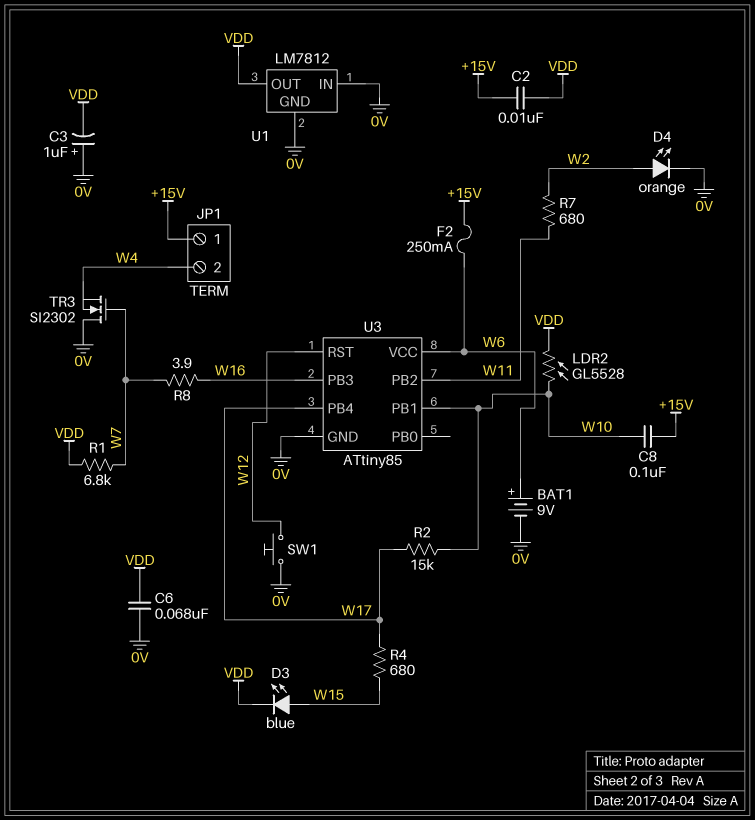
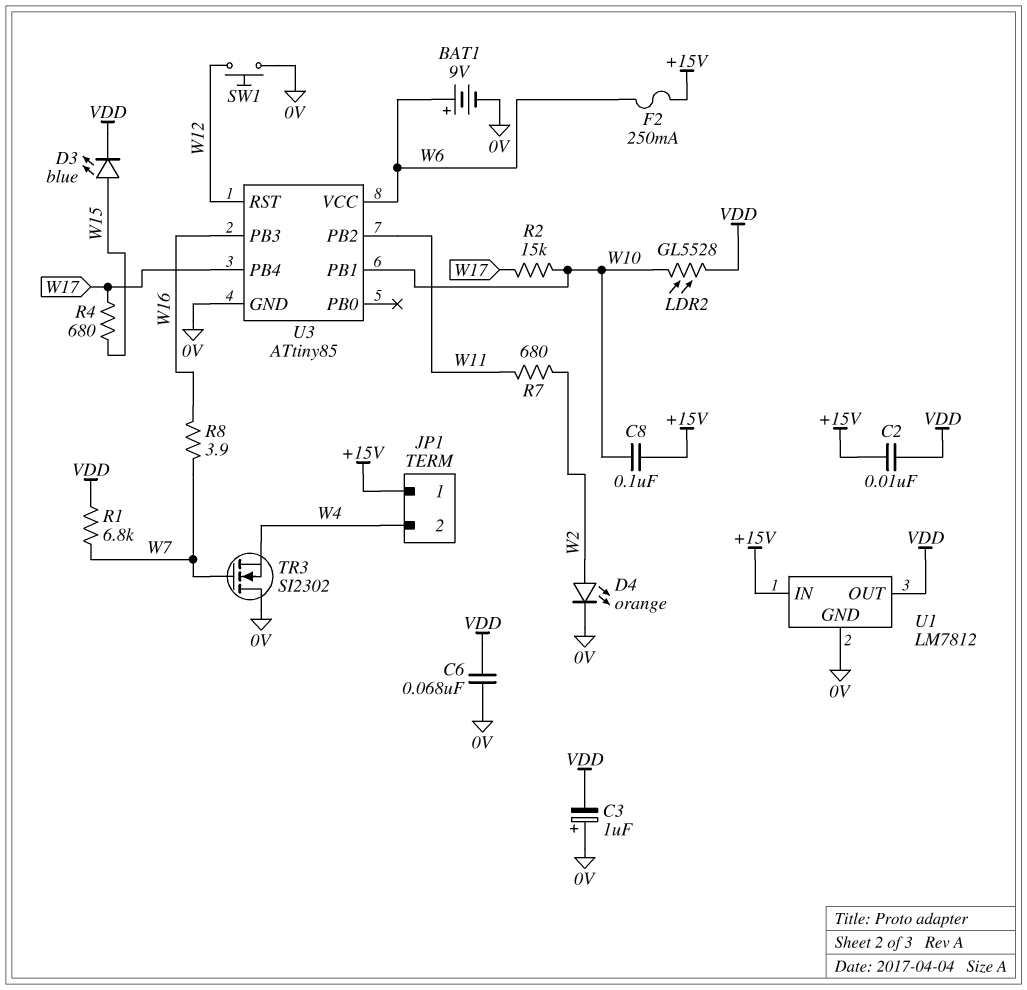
U1 pin IN: 0V -> +15V

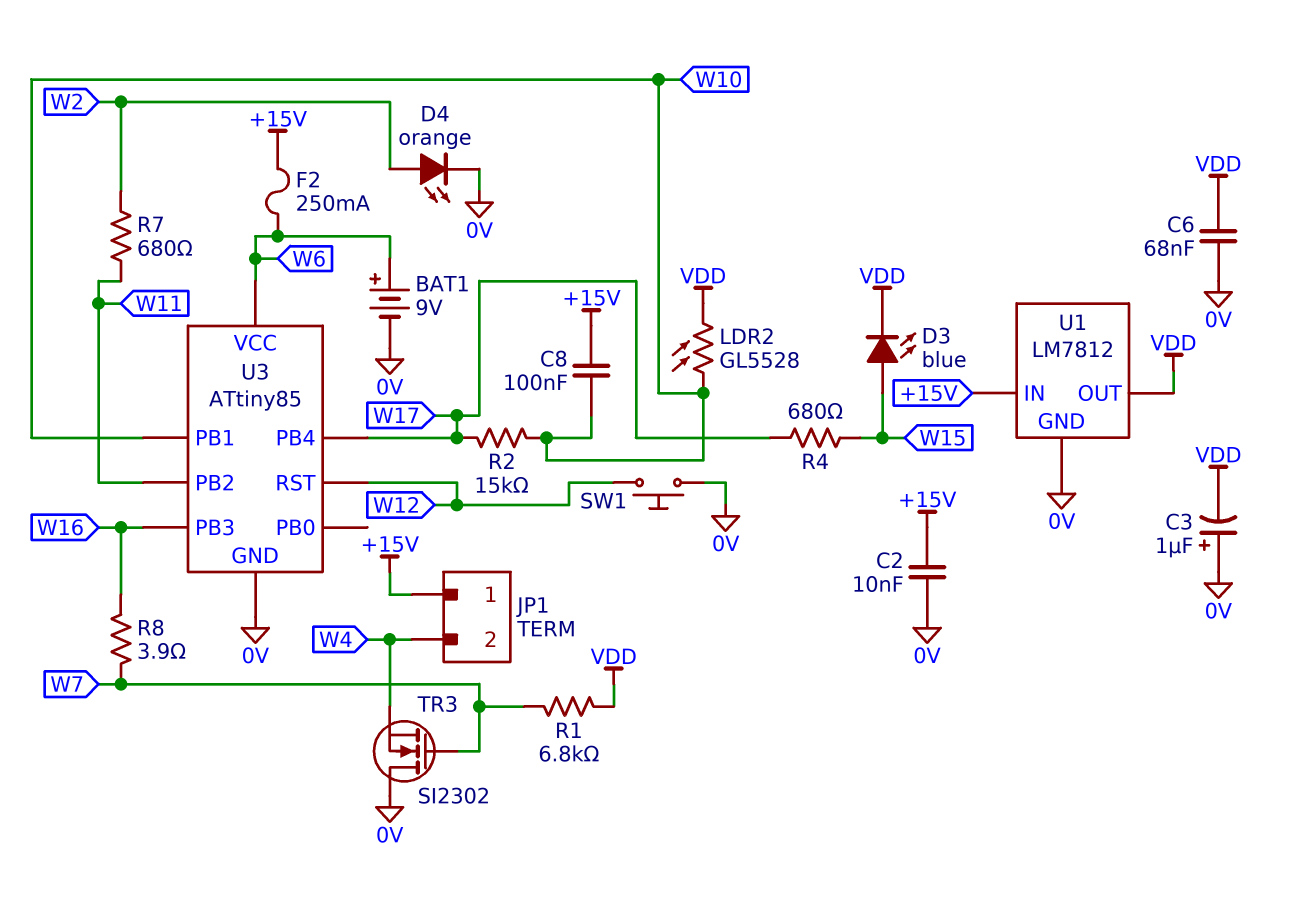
C2: 10nF (+15V, VDD) -> 10nF (+15V, 0V)

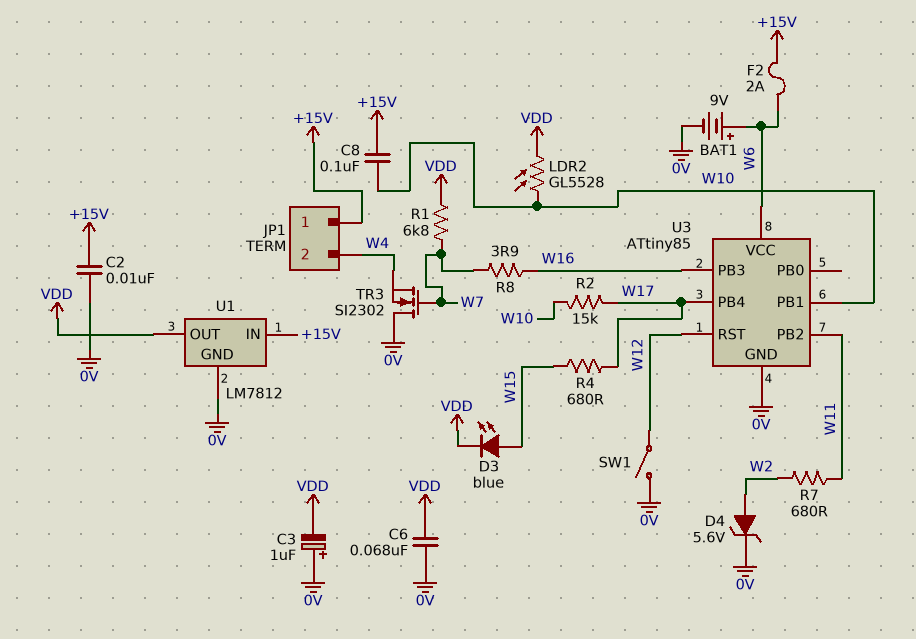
D4: LED orange (A W2, K 0V) -> zener 5.6V (A W2, K 0V)
F2: 250mA (+15V, W6) -> 2A (+15V, W6)
SW1: button (0V, W12) -> switch (0V, W12)

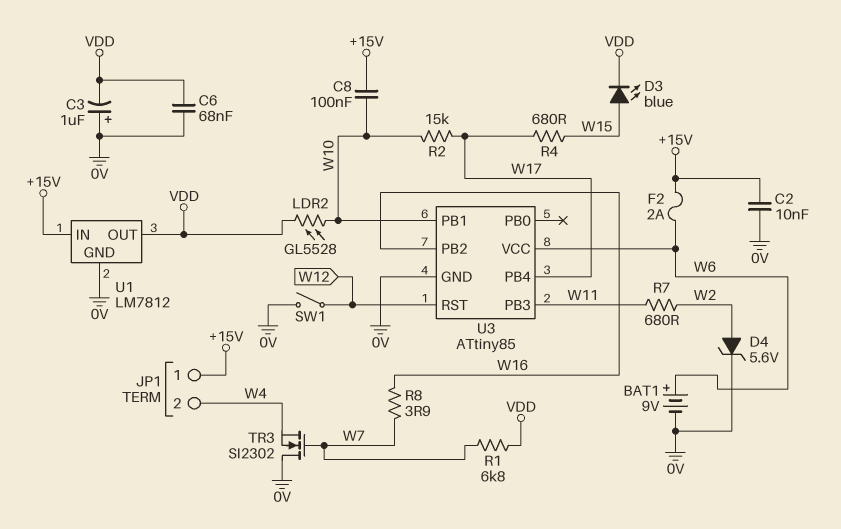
U3 pin PB2: W11 -> W16
U3 pin PB3: W16 -> W11

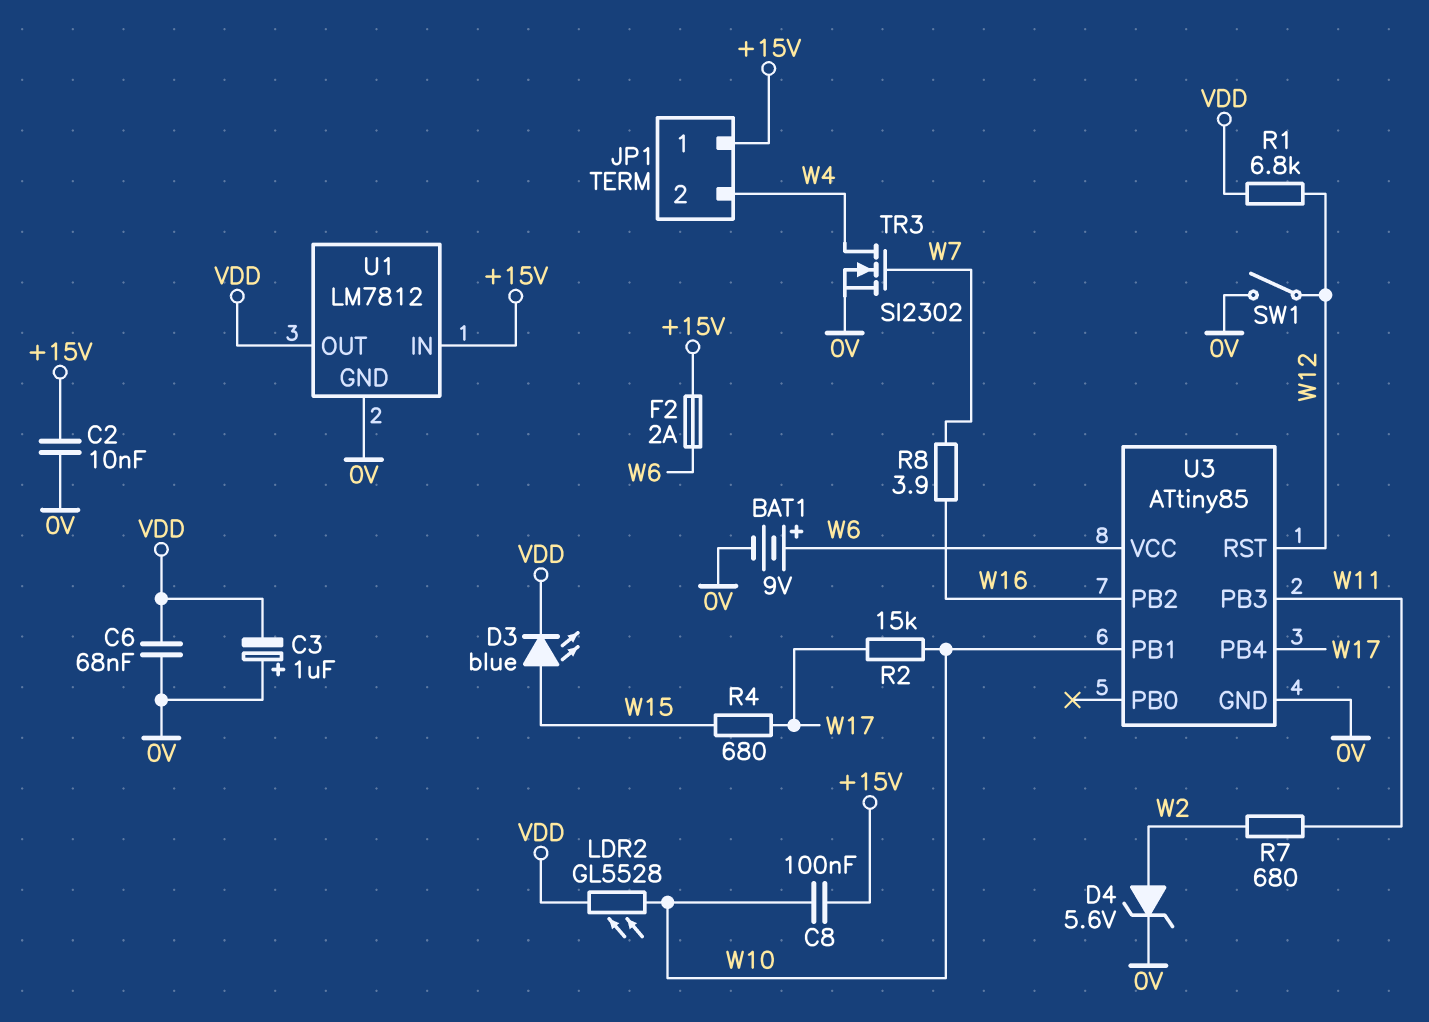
R1: 6.8k (VDD, W7) -> 6.8k (VDD, W12)
TR3: NMOS SI2302 (G W7, D 0V, S W4) -> NMOS SI2302 (G W7, D W4, S 0V)

